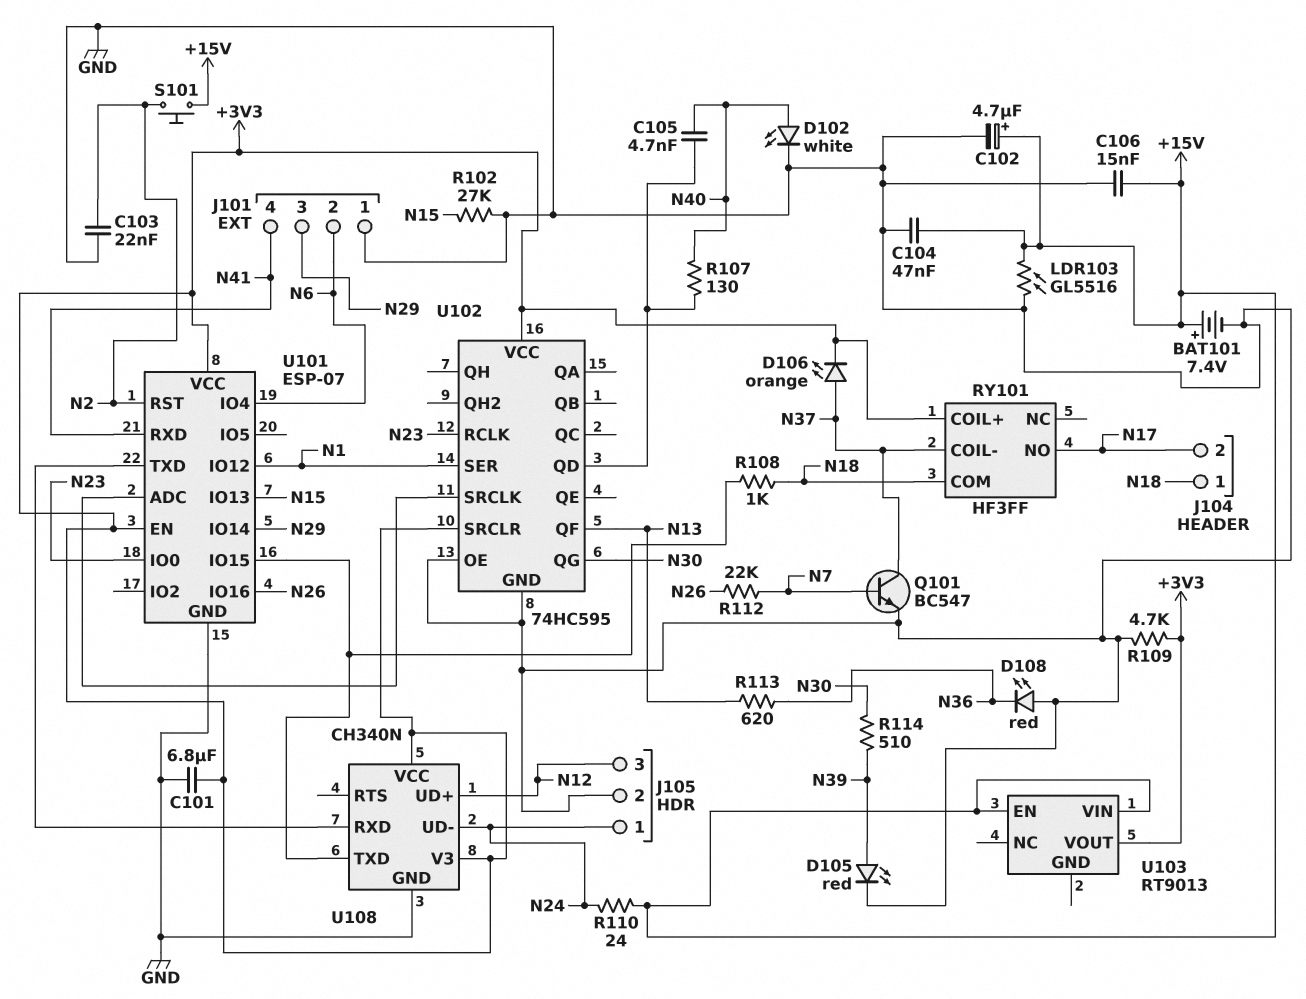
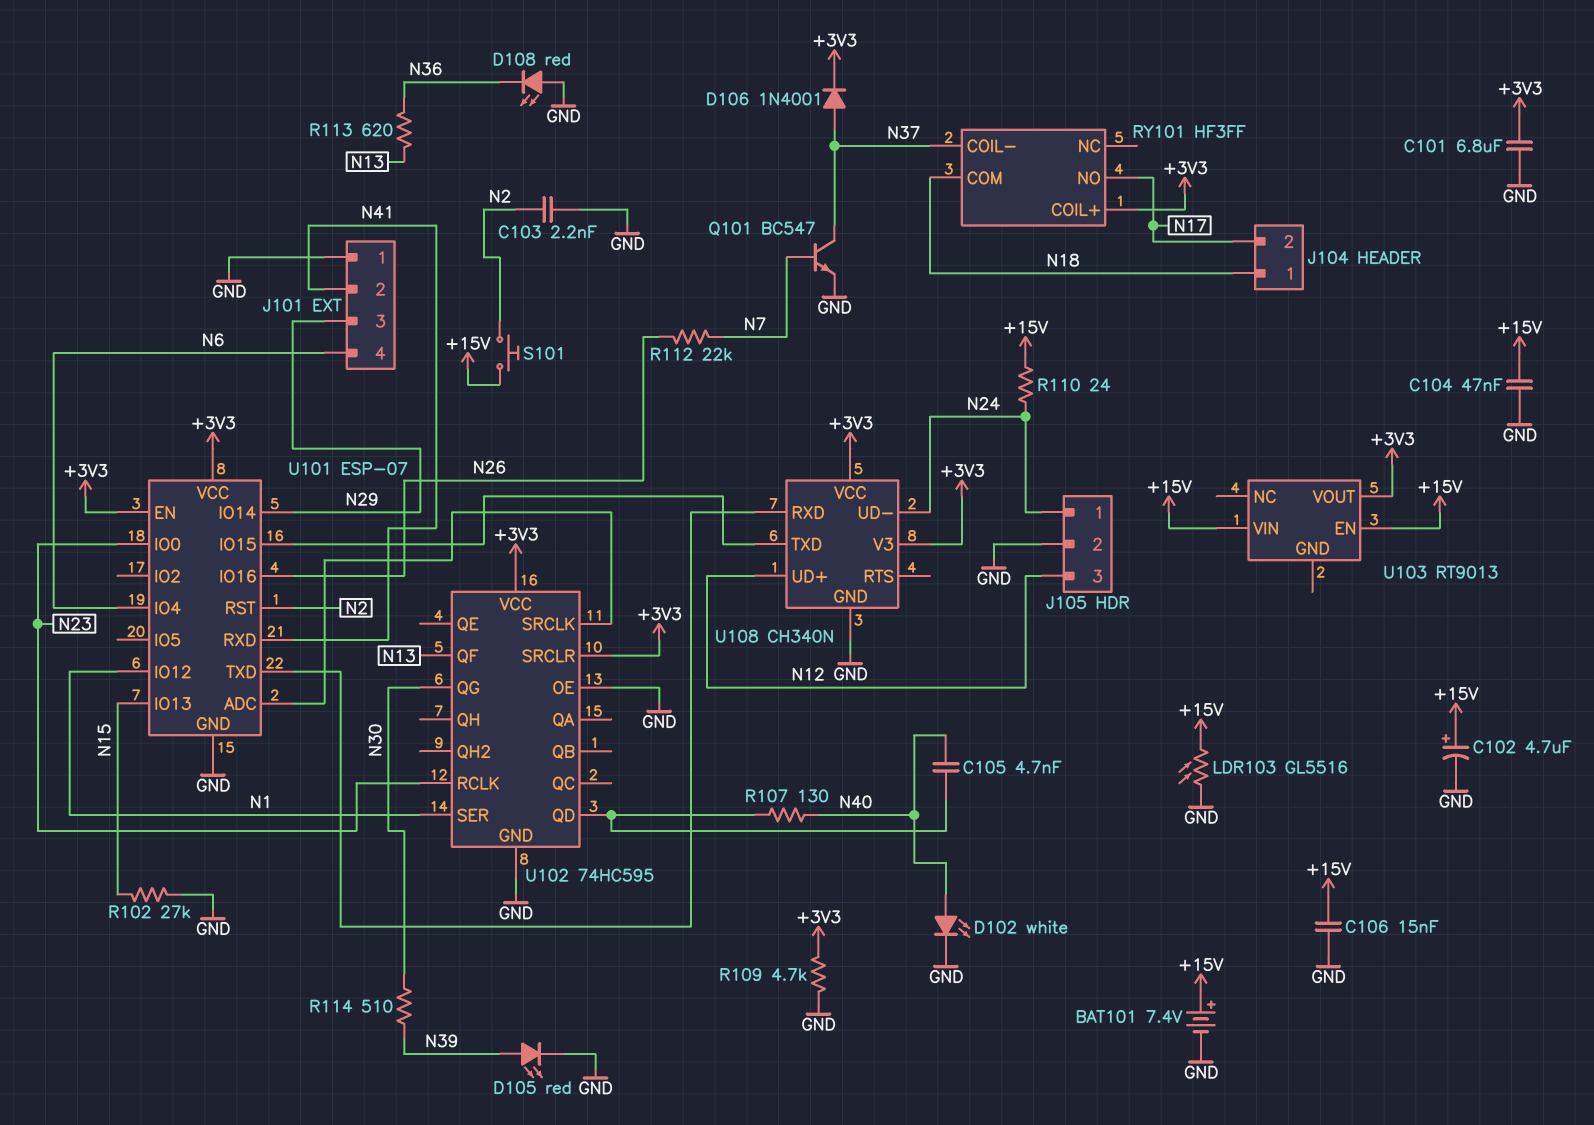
C103: 22nF (GND, N2) -> 2.2nF (GND, N2)
D106: LED orange (A N37, K +3V3) -> diode 1N4001 (A N37, K +3V3)
J101 pin 2: N6 -> N41
J101 pin 4: N41 -> N6
R108: 1k (N18, U101/IO15) -> none

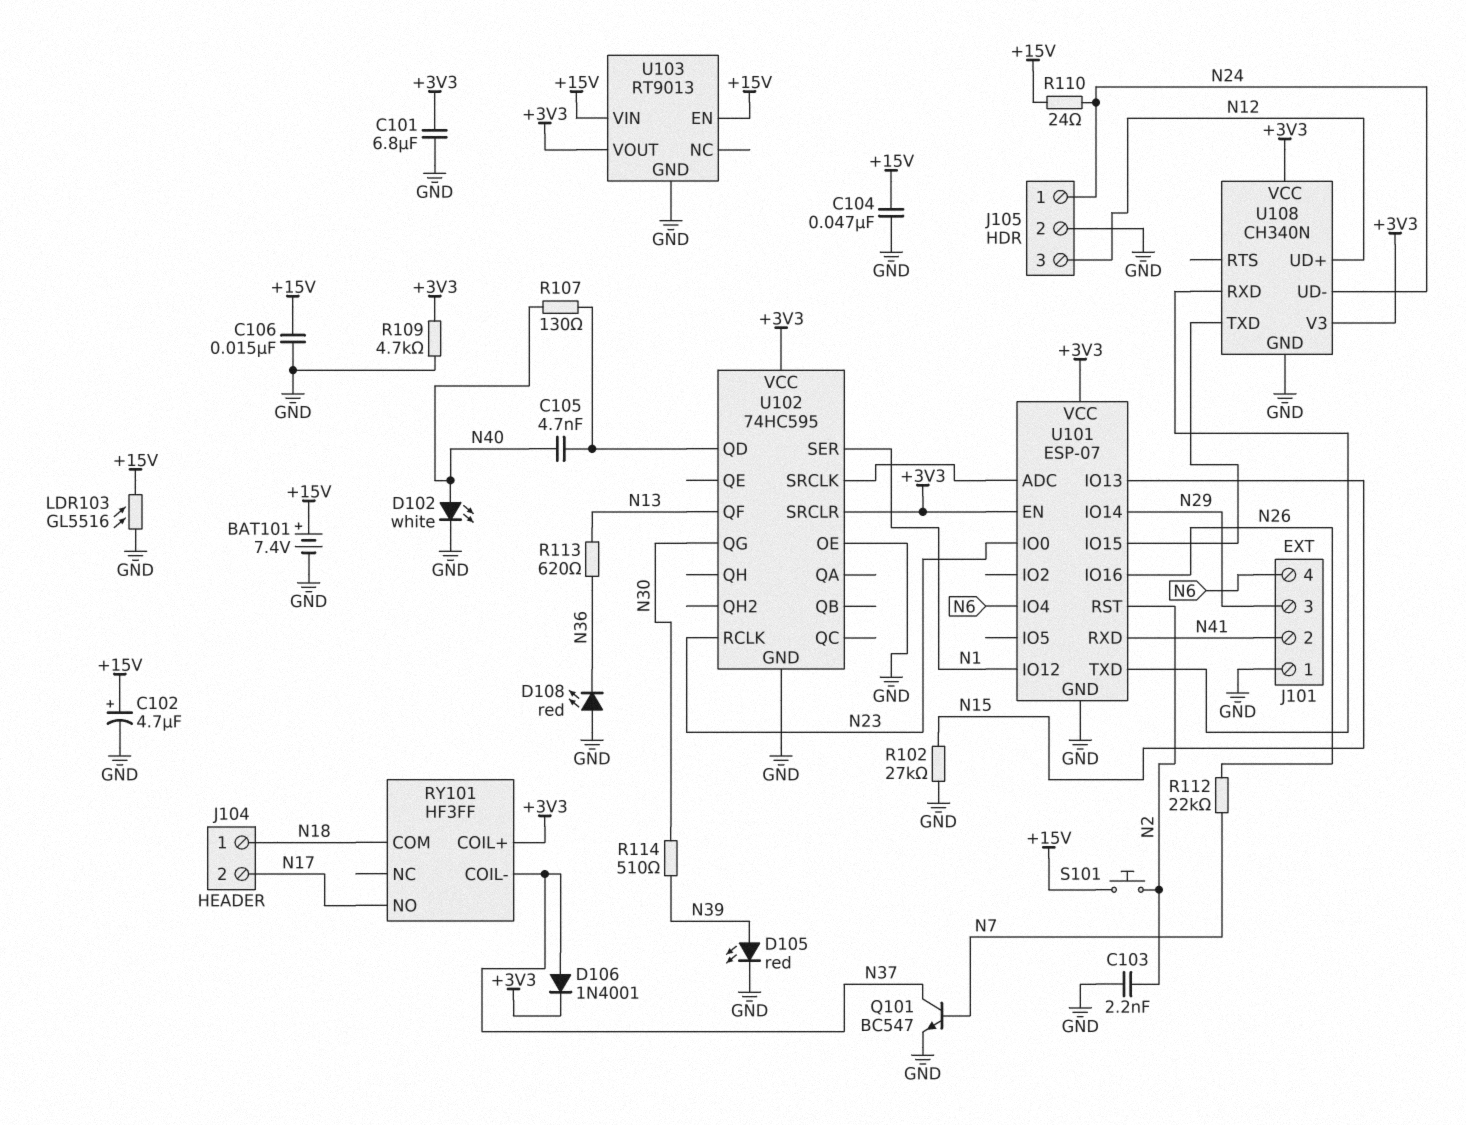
U103 pin GND: none -> GND

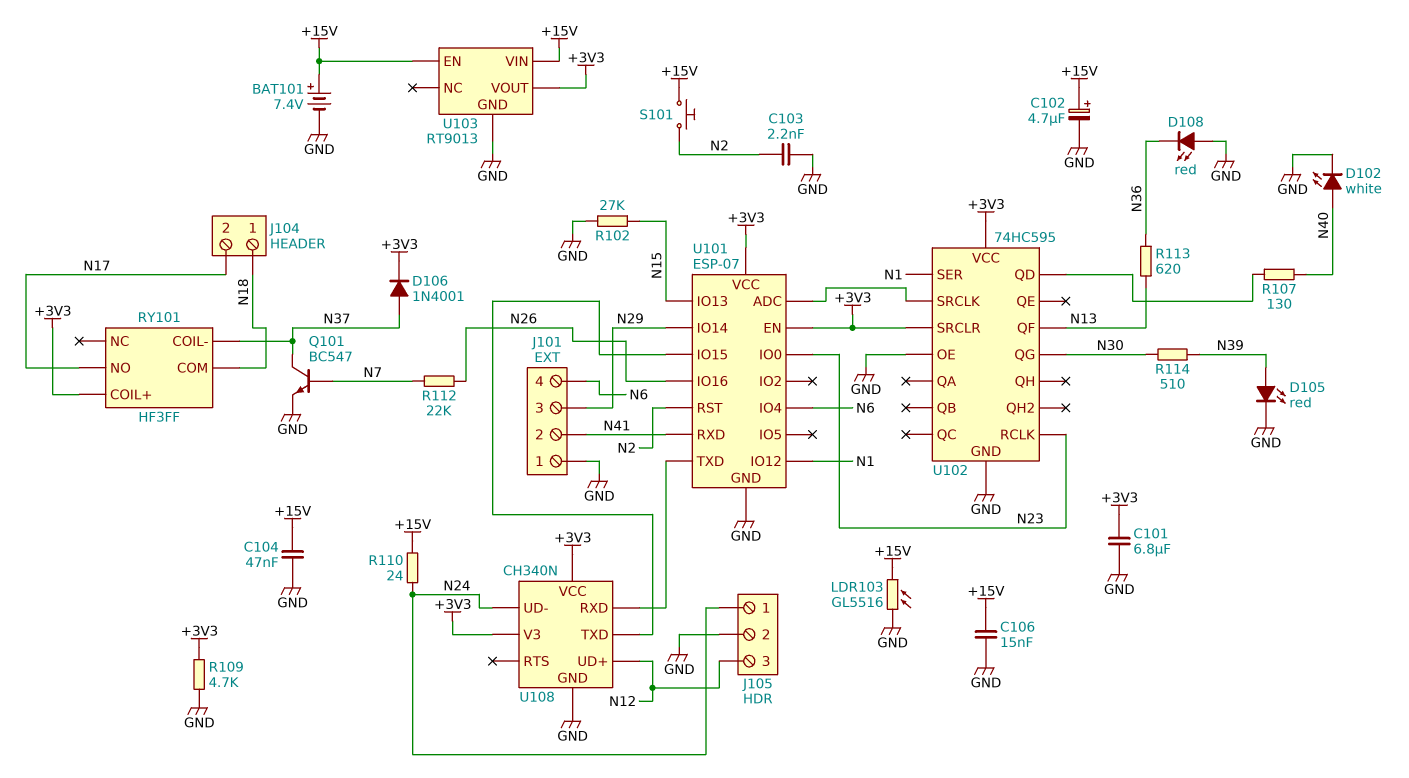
C105: 4.7nF (N40, U102/QD) -> none

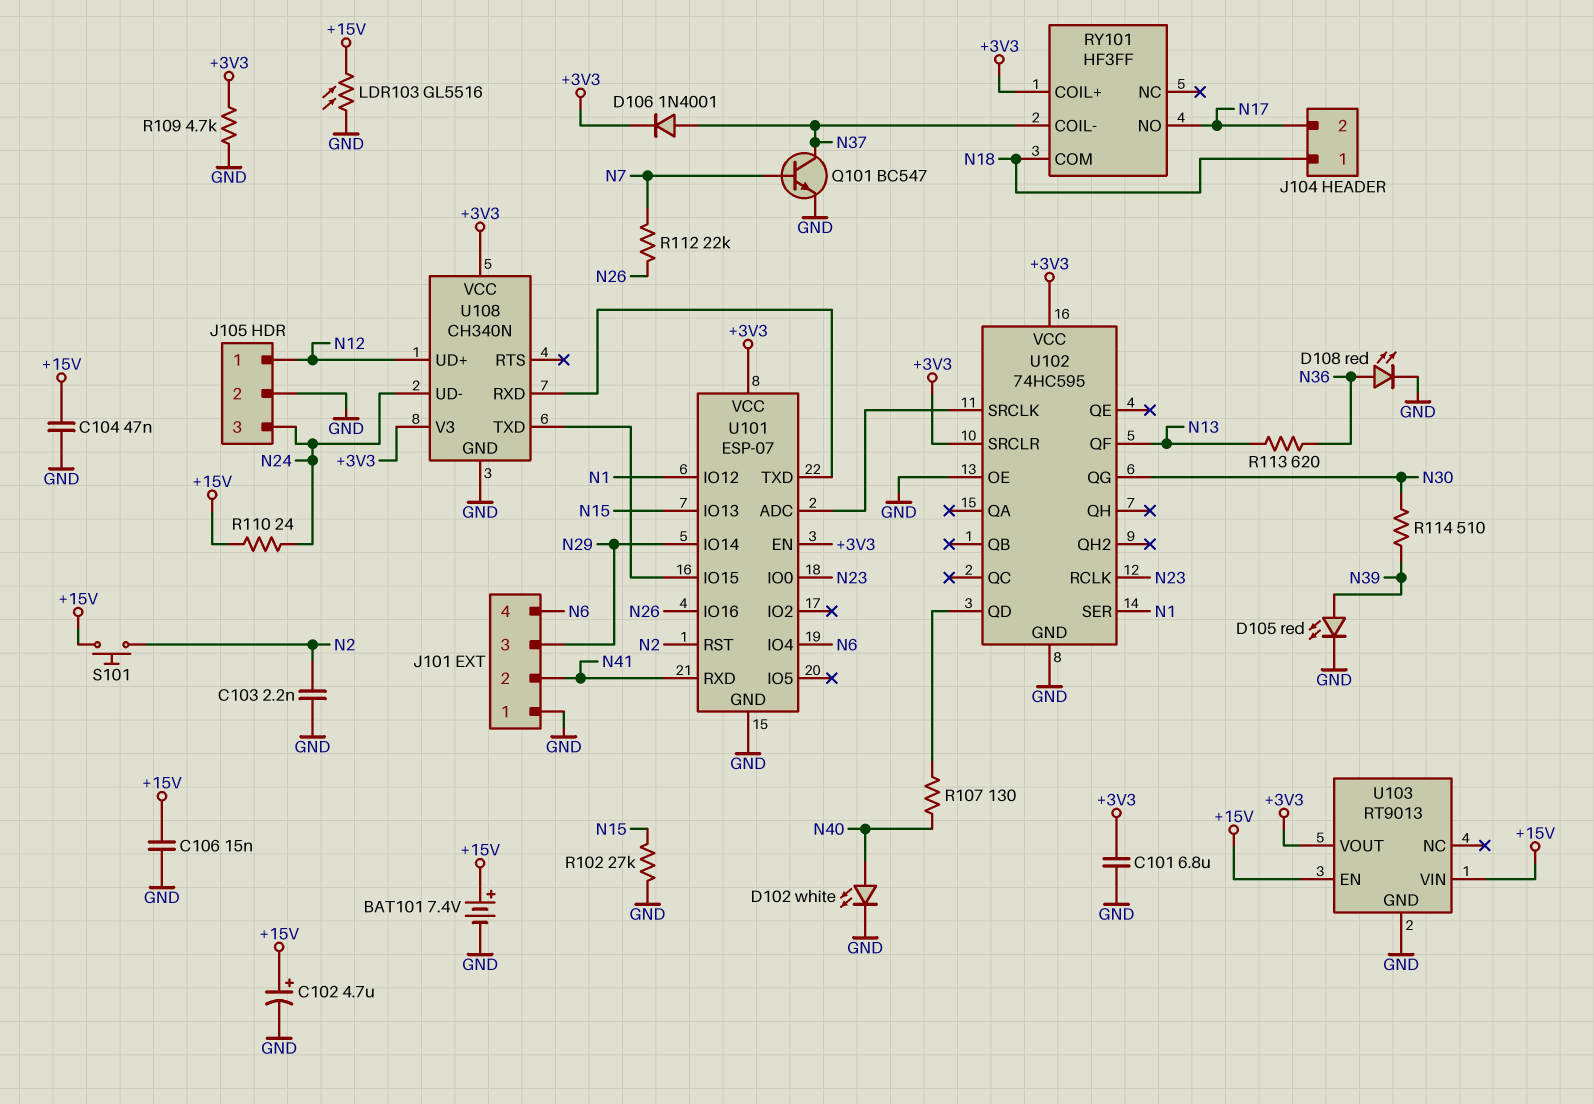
D108: LED red (A GND, K N36) -> LED red (A N36, K GND)
J105 pin 1: N24 -> N12
J105 pin 3: N12 -> N24

